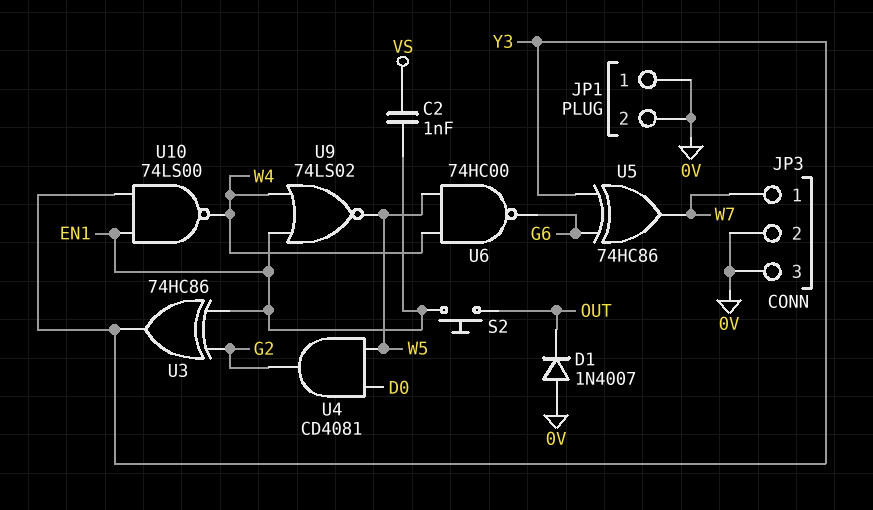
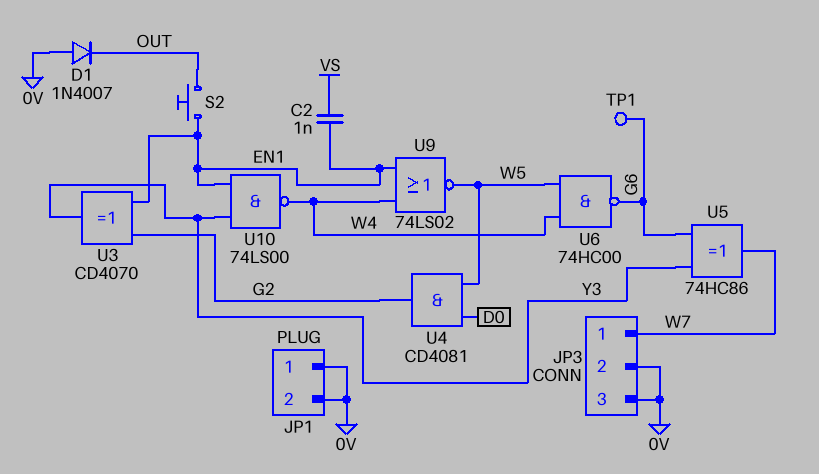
TP1: none -> test point (G6)
U3: XOR 74HC86 (in EN1, in G2, out Y3) -> XOR CD4070 (in EN1, in G2, out Y3)

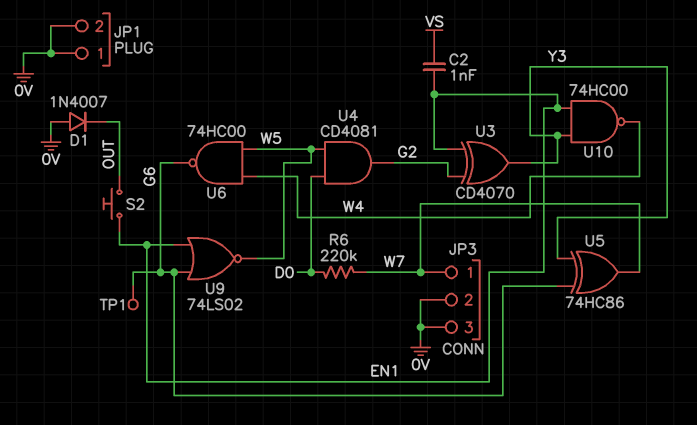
R6: none -> 220k (D0, W7)
U9: NOR 74LS02 (in EN1, in W4, out W5) -> NOR 74LS02 (in EN1, in G6, out W5)
U10: NAND 74LS00 (in EN1, in Y3, out W4) -> NAND 74HC00 (in EN1, in Y3, out W4)

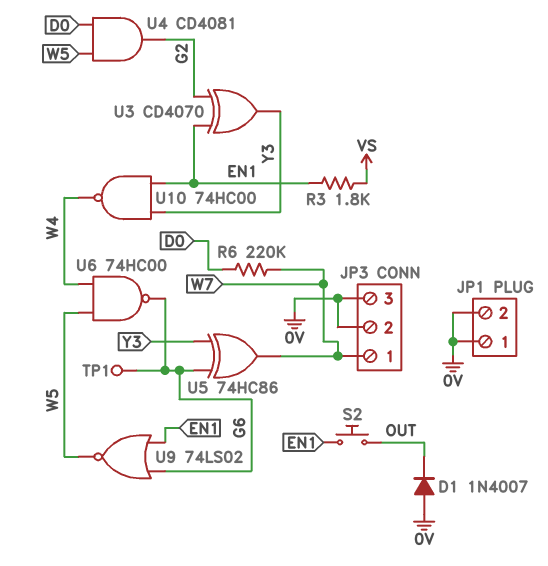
C2: 1nF (EN1, VS) -> none
R3: none -> 1.8k (EN1, VS)

